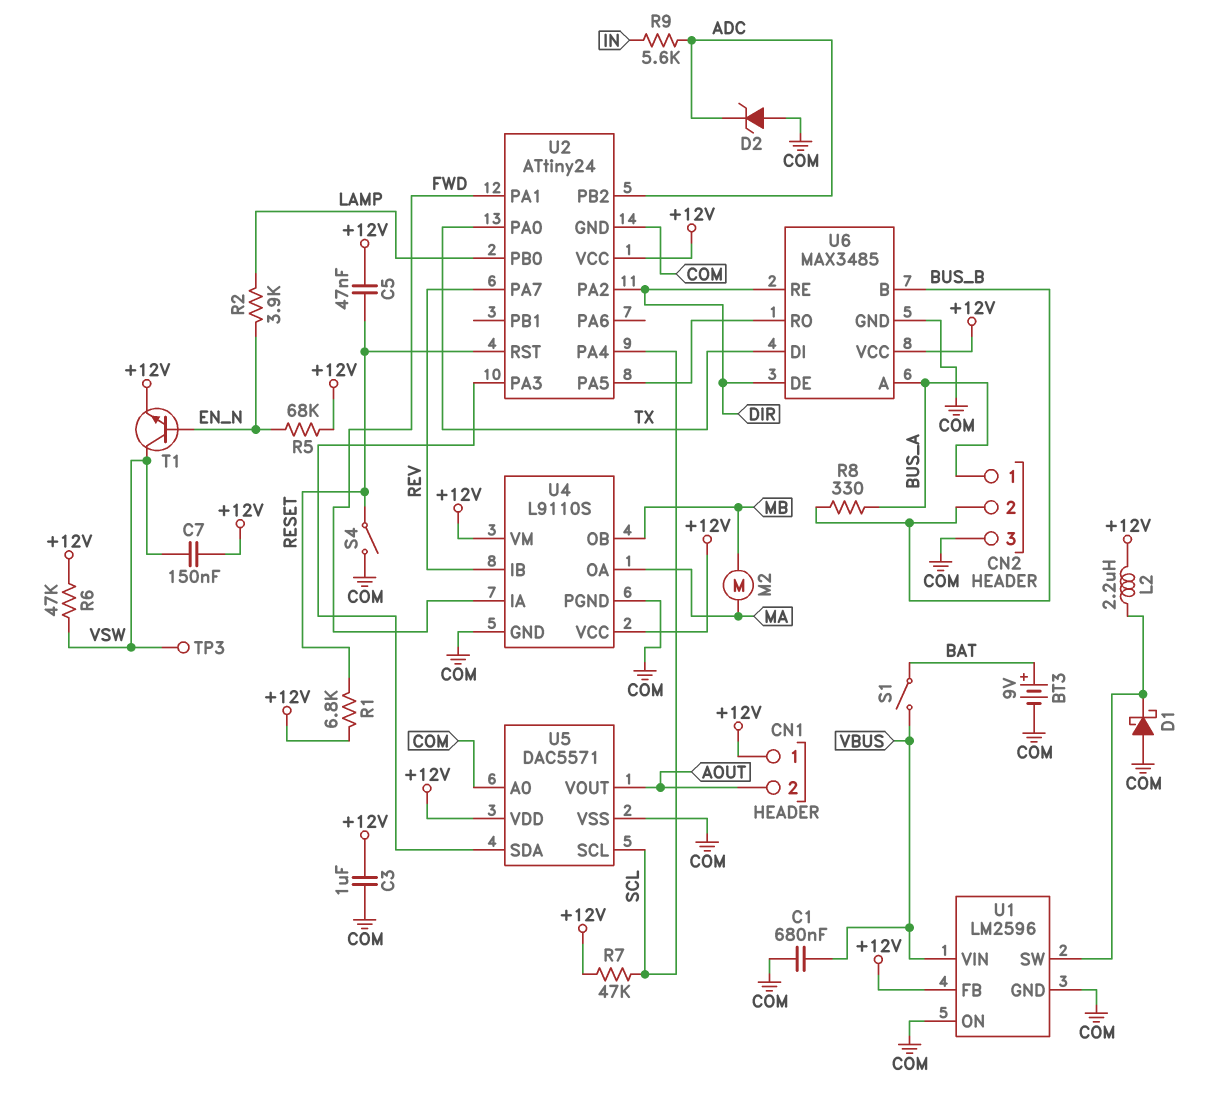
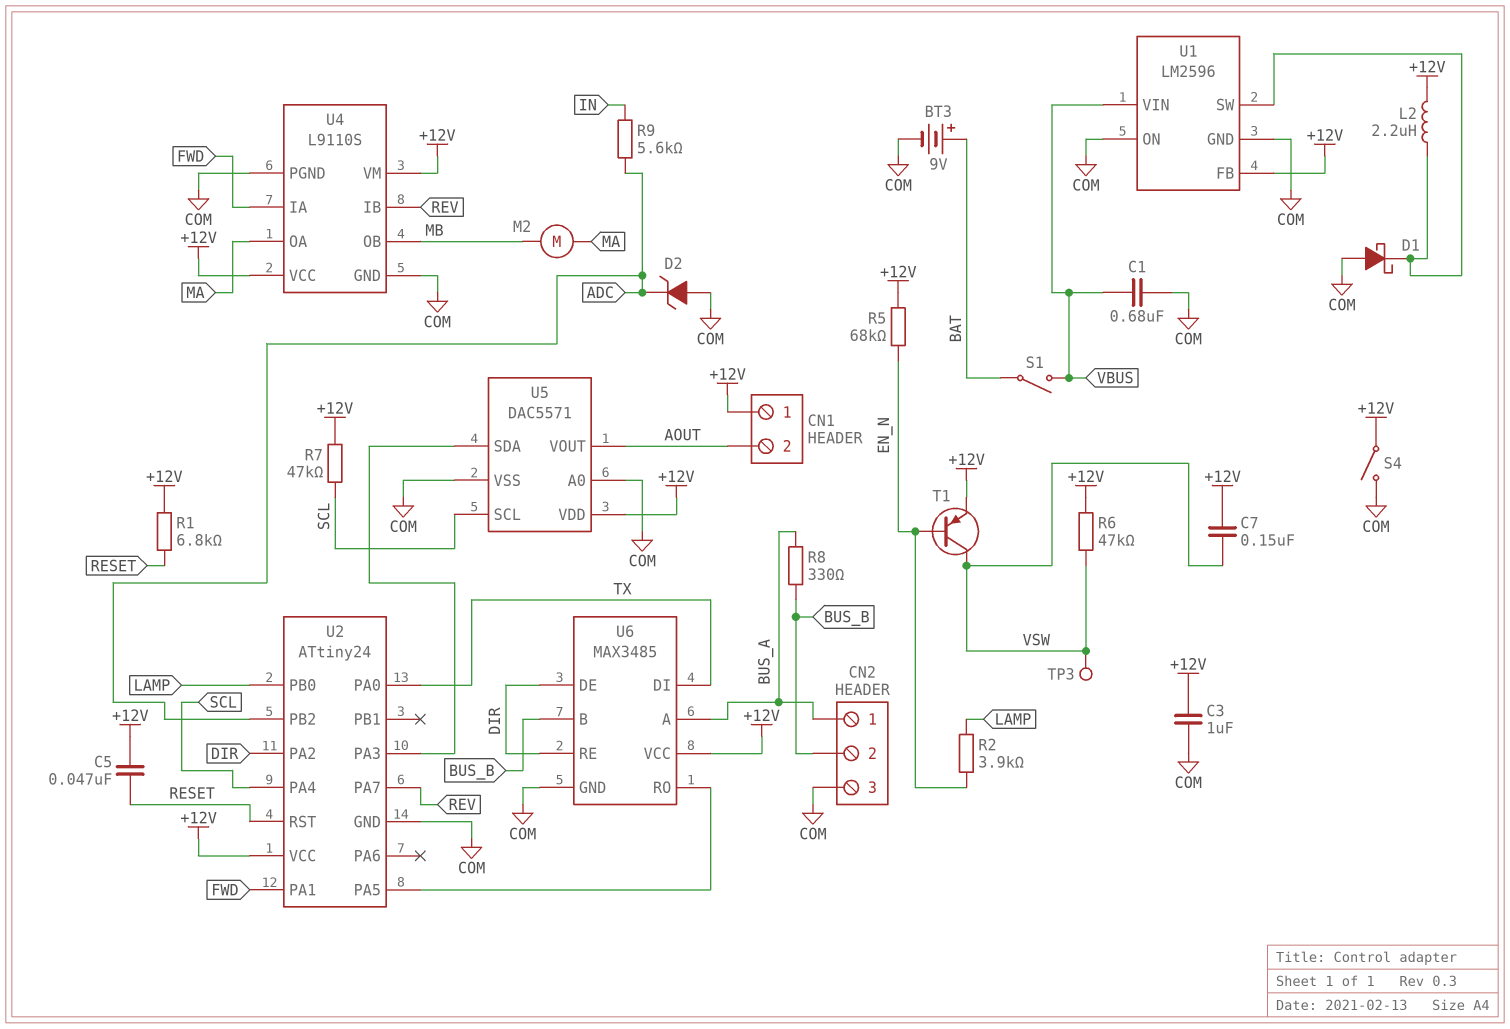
S4: switch (COM, RESET) -> switch (+12V, COM)
T1: NPN (B EN_N, C VSW, E +12V) -> PNP (B EN_N, C VSW, E +12V)

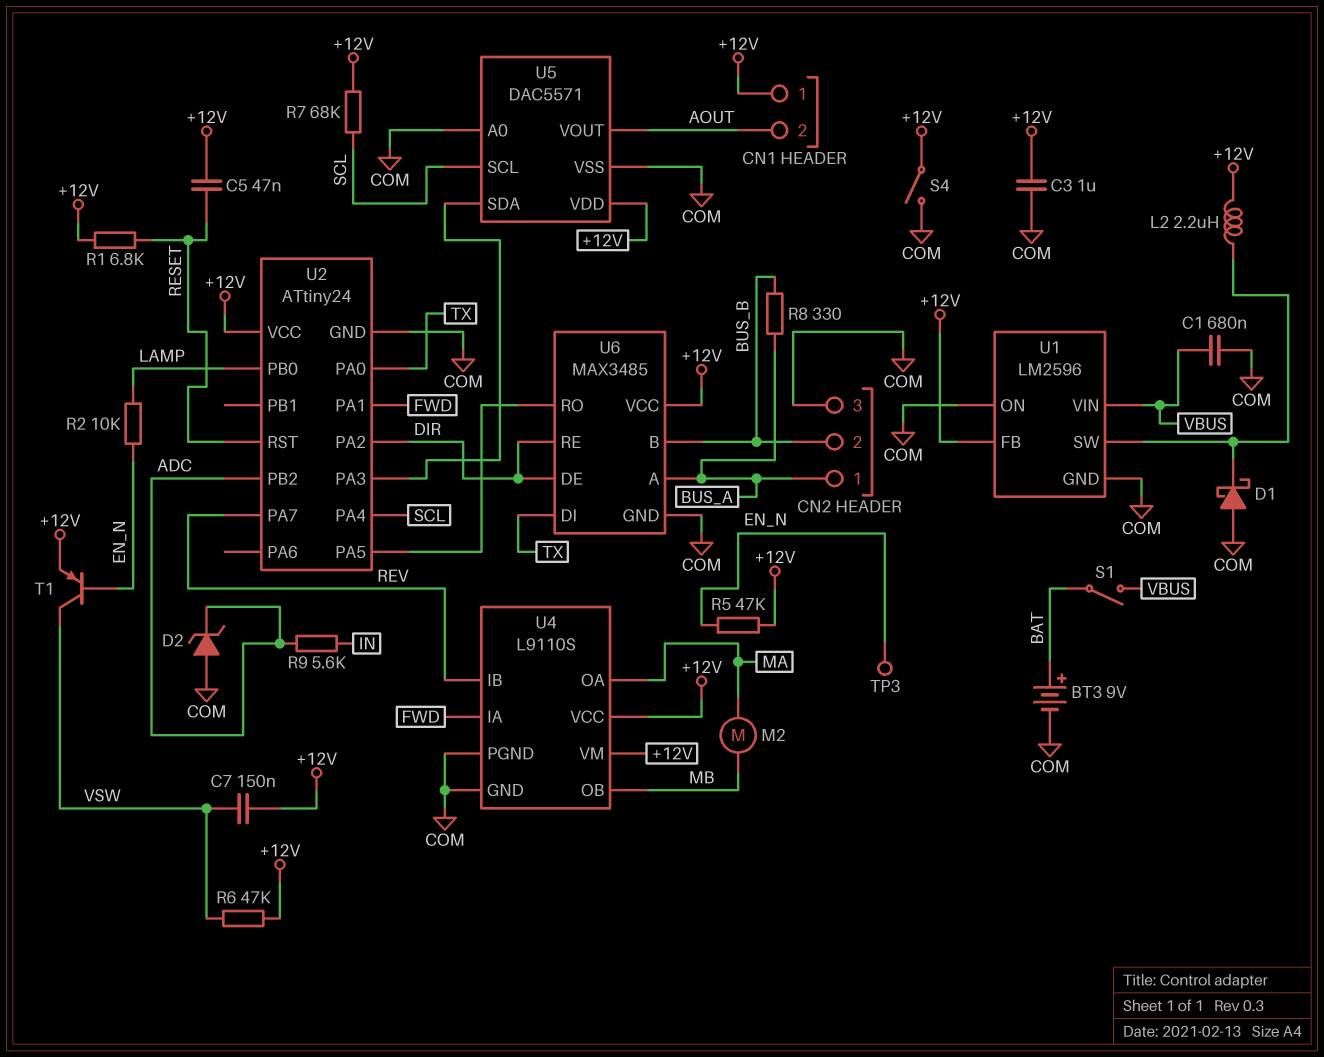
R2: 3.9k (EN_N, LAMP) -> 10k (EN_N, LAMP)
R5: 68k (+12V, EN_N) -> 47k (+12V, EN_N)
R7: 47k (+12V, SCL) -> 68k (+12V, SCL)
TP3: test point (VSW) -> test point (EN_N)

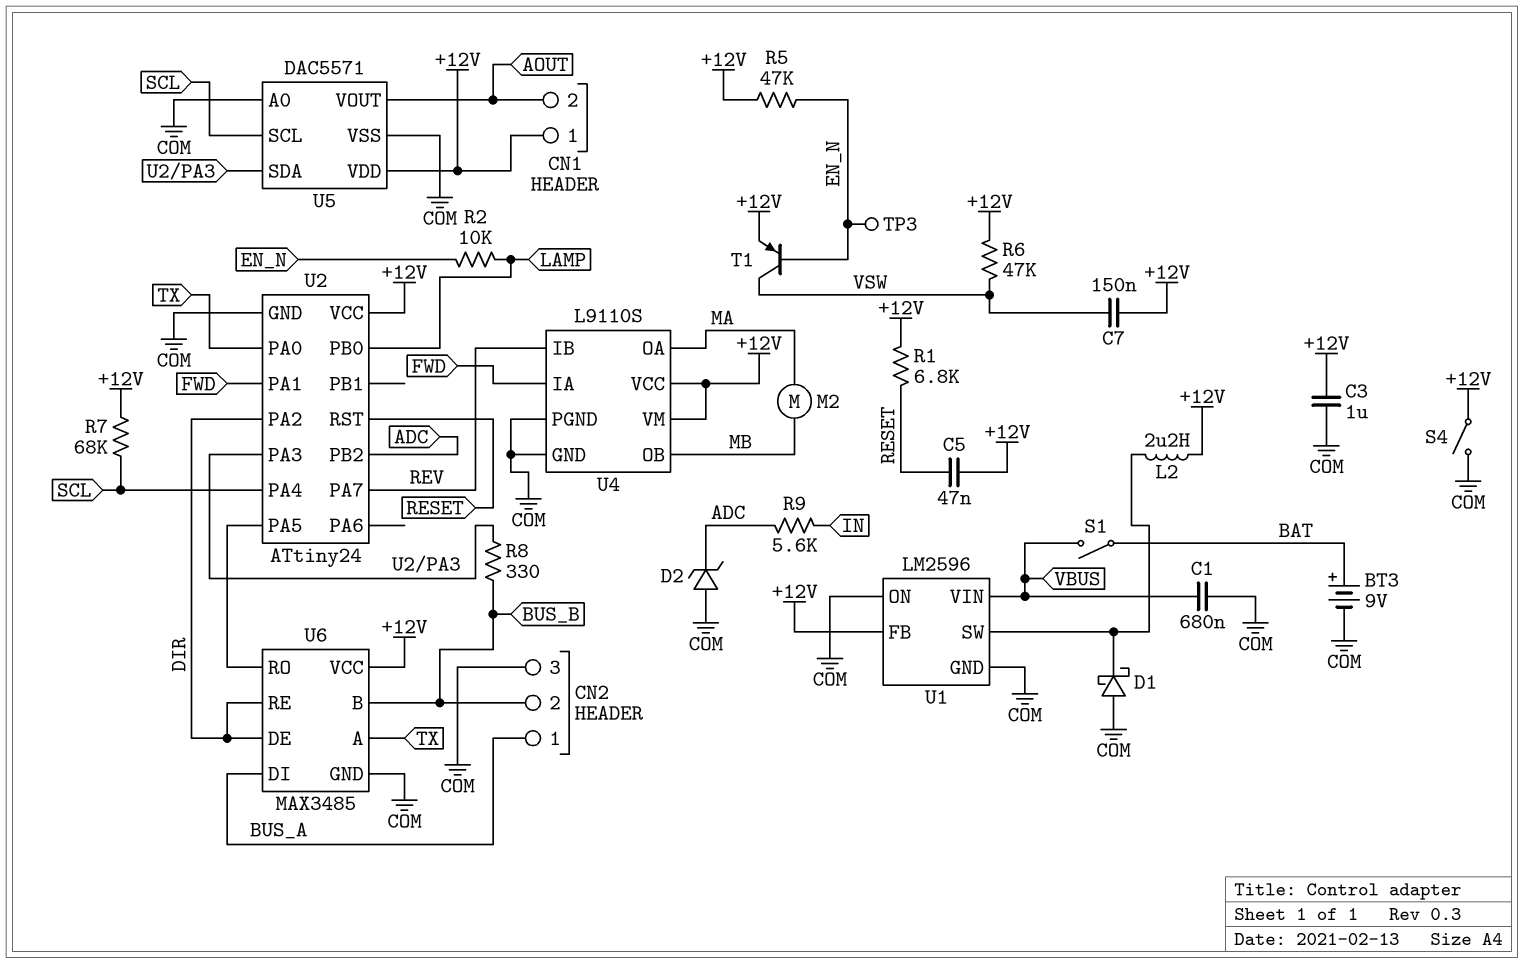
R8: 330 (BUS_A, BUS_B) -> 330 (BUS_B, U2/PA3)
U6 pin A: BUS_A -> TX
U6 pin DI: TX -> BUS_A

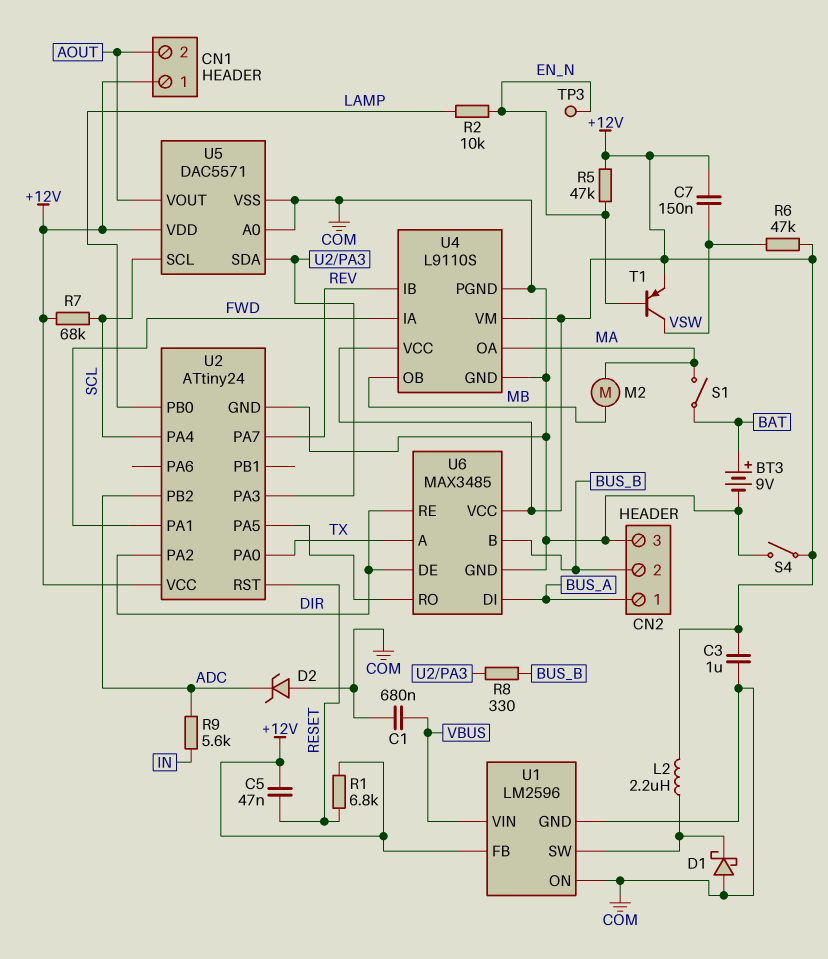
S1: switch (BAT, VBUS) -> switch (BAT, MA)

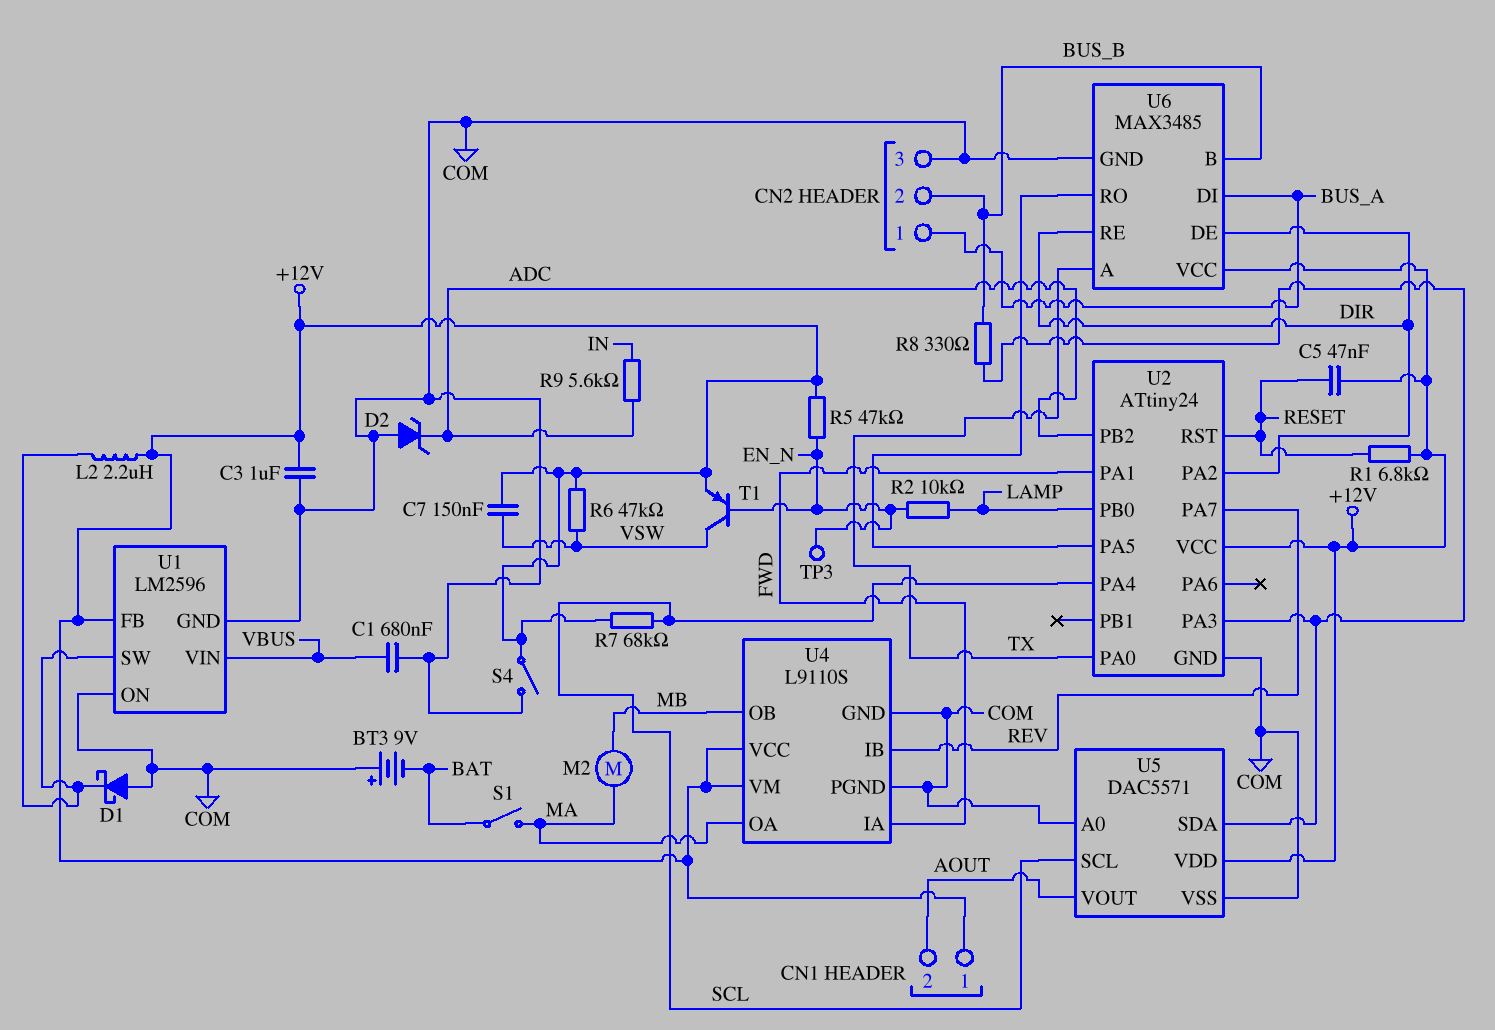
BT3: 9V (plus BAT, minus COM) -> 9V (plus COM, minus BAT)

